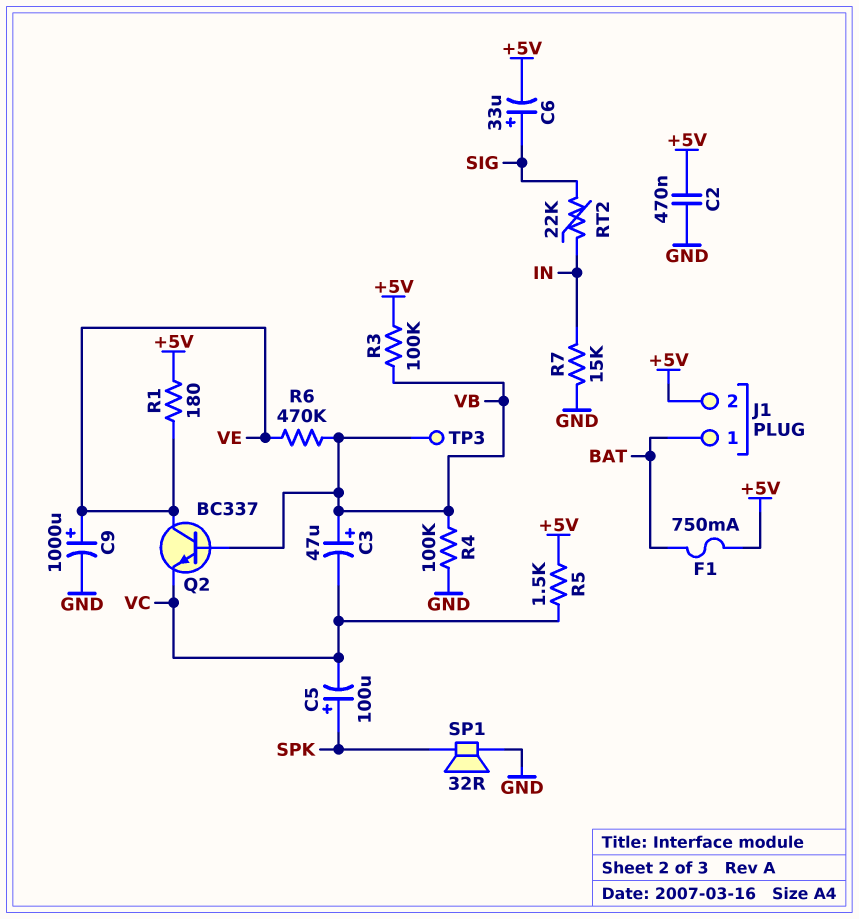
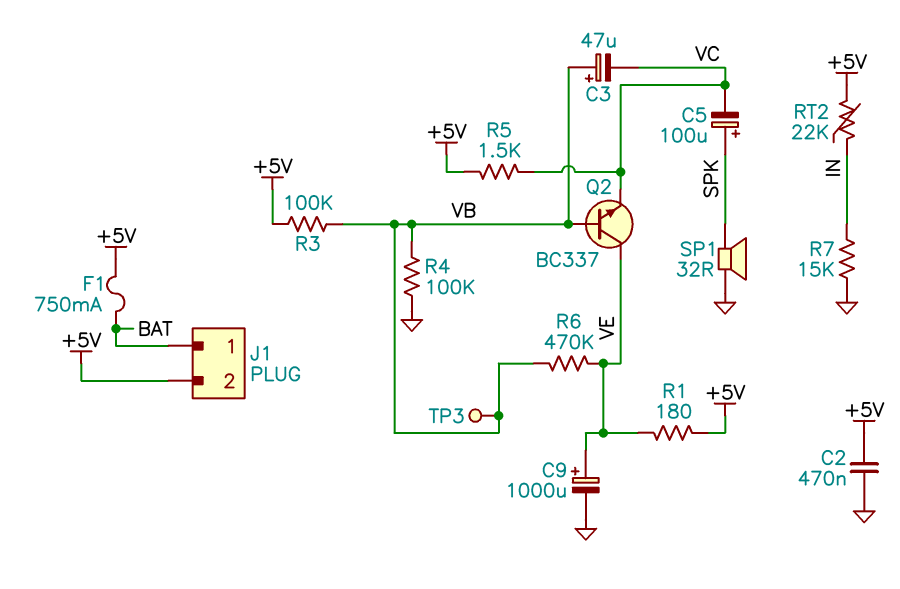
C6: 33uF (plus SIG, minus +5V) -> none
RT2: 22k (IN, SIG) -> 22k (+5V, IN)

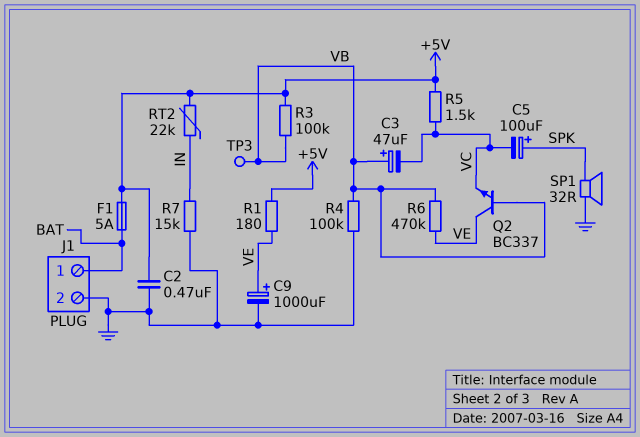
F1: 750mA (+5V, BAT) -> 5A (+5V, BAT)
J1 pin 2: +5V -> GND

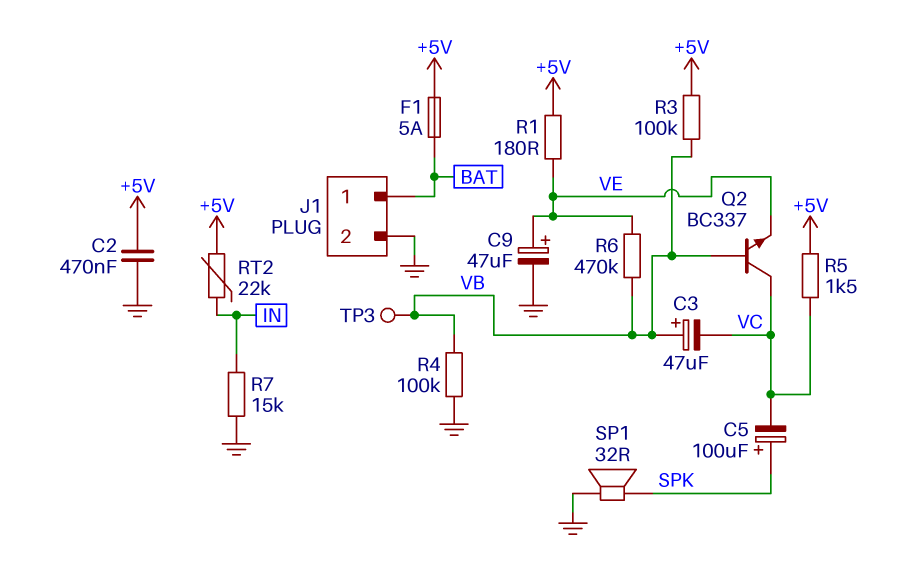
C9: 1000uF (plus VE, minus GND) -> 47uF (plus VE, minus GND)
Q2: NPN BC337 (B VB, C VE, E VC) -> NPN BC337 (B VB, C VC, E VE)

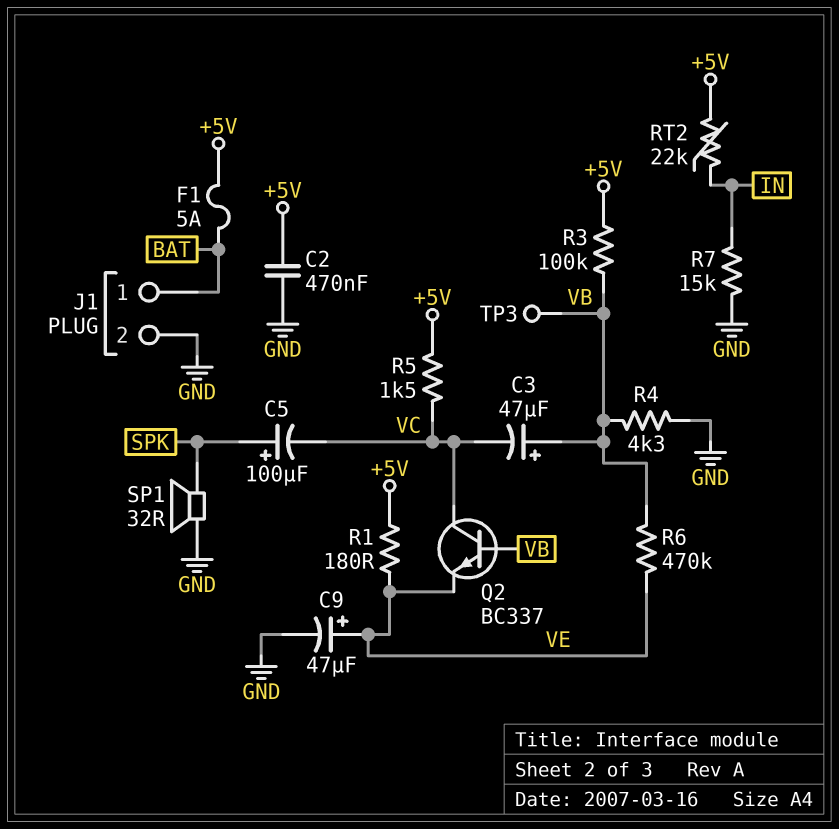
R4: 100k (GND, VB) -> 4.3k (GND, VB)

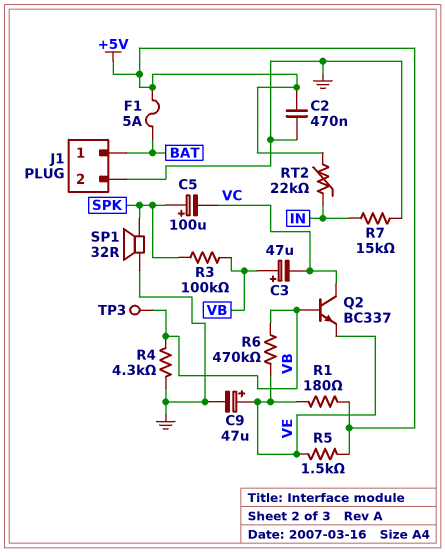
R3: 100k (+5V, VB) -> 100k (SPK, VB)
R5: 1.5k (+5V, VC) -> 1.5k (+5V, VE)

